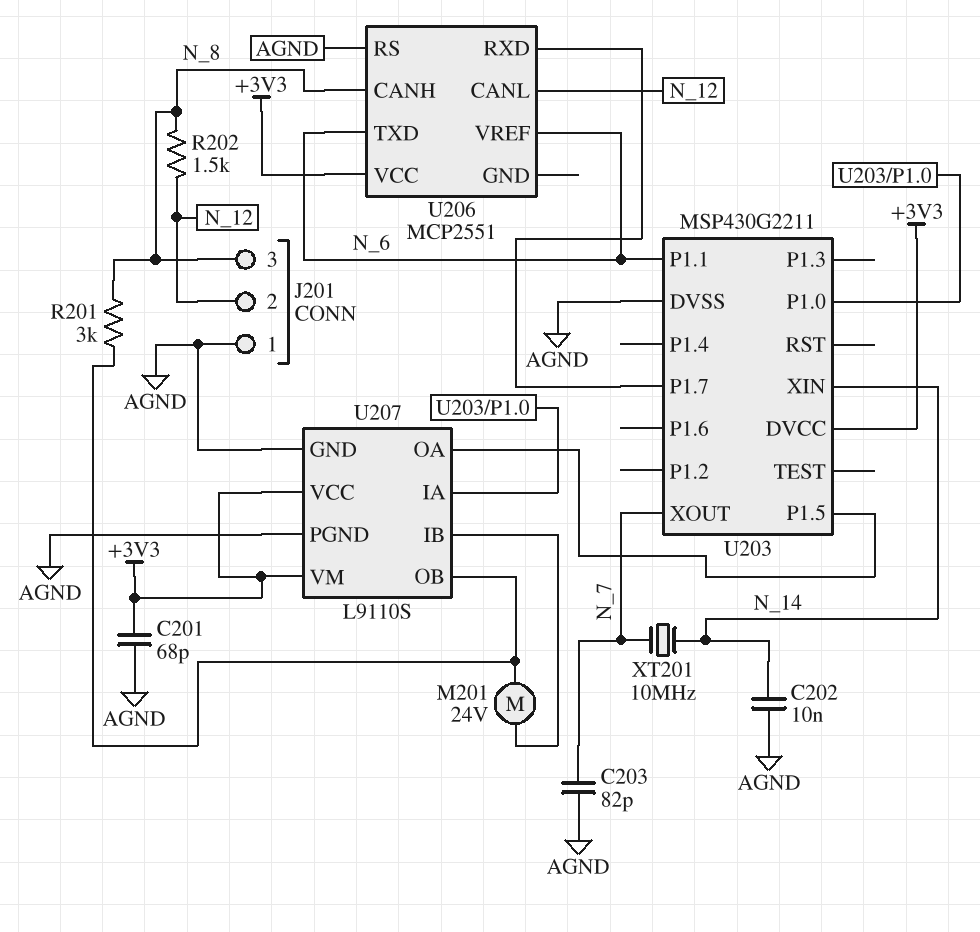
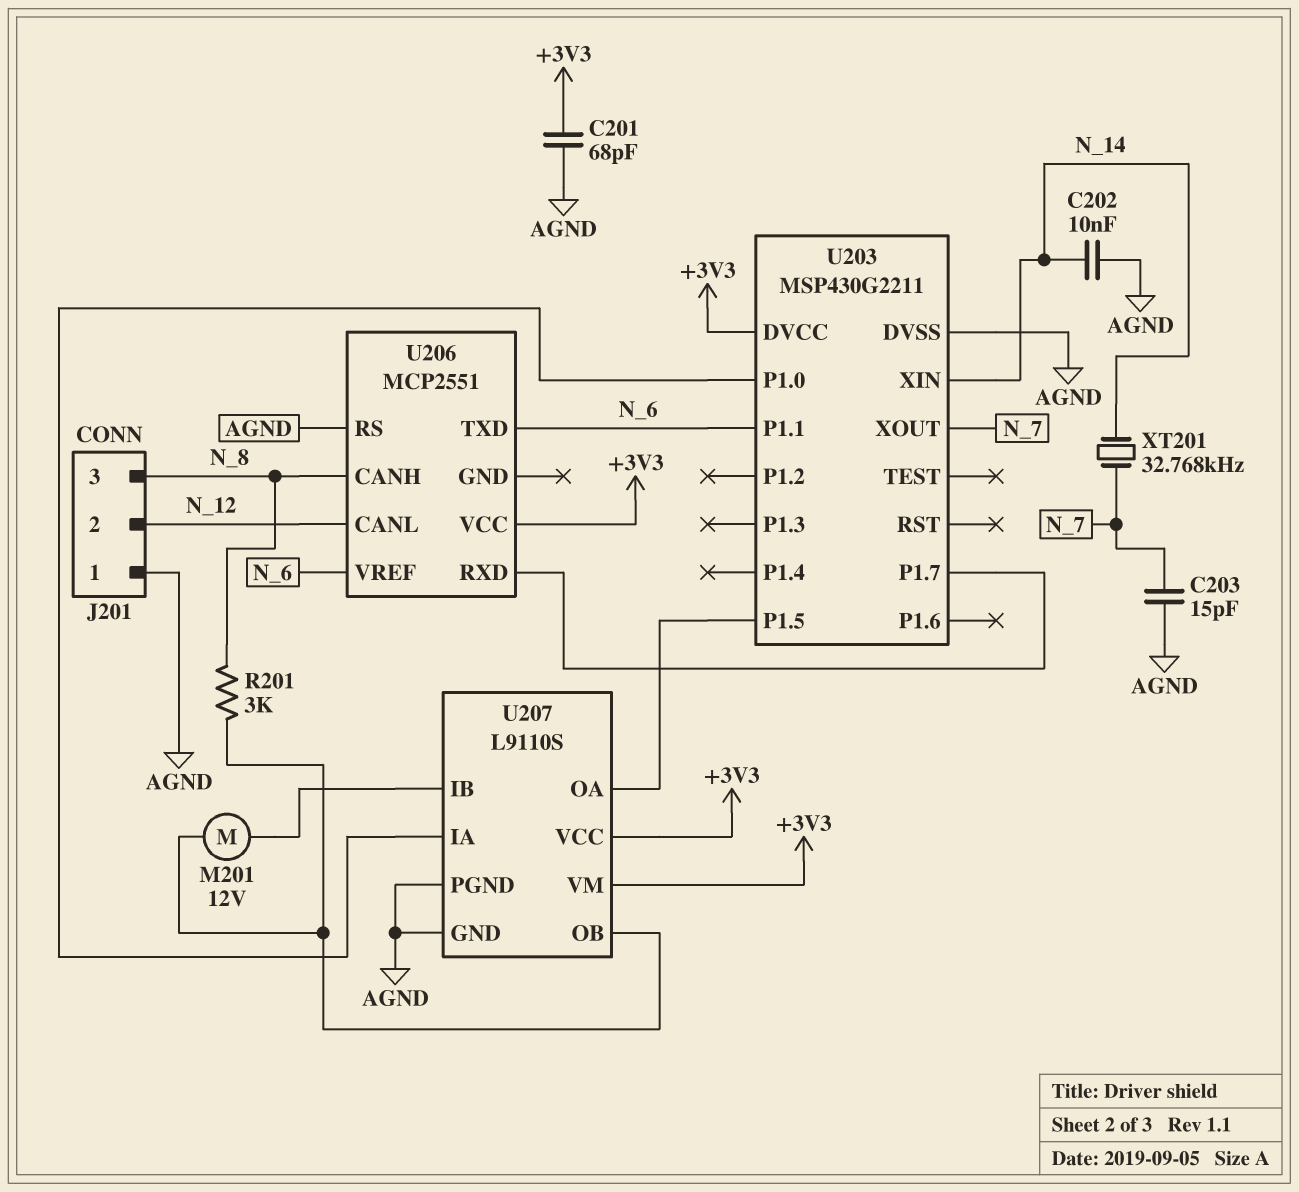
C203: 82pF (AGND, N_7) -> 15pF (AGND, N_7)
M201: motor 24V (U207/IB, U207/OB) -> motor 12V (U207/IB, U207/OB)
R202: 1.5k (N_8, N_12) -> none
XT201: 10MHz (N_7, N_14) -> 32.768kHz (N_7, N_14)

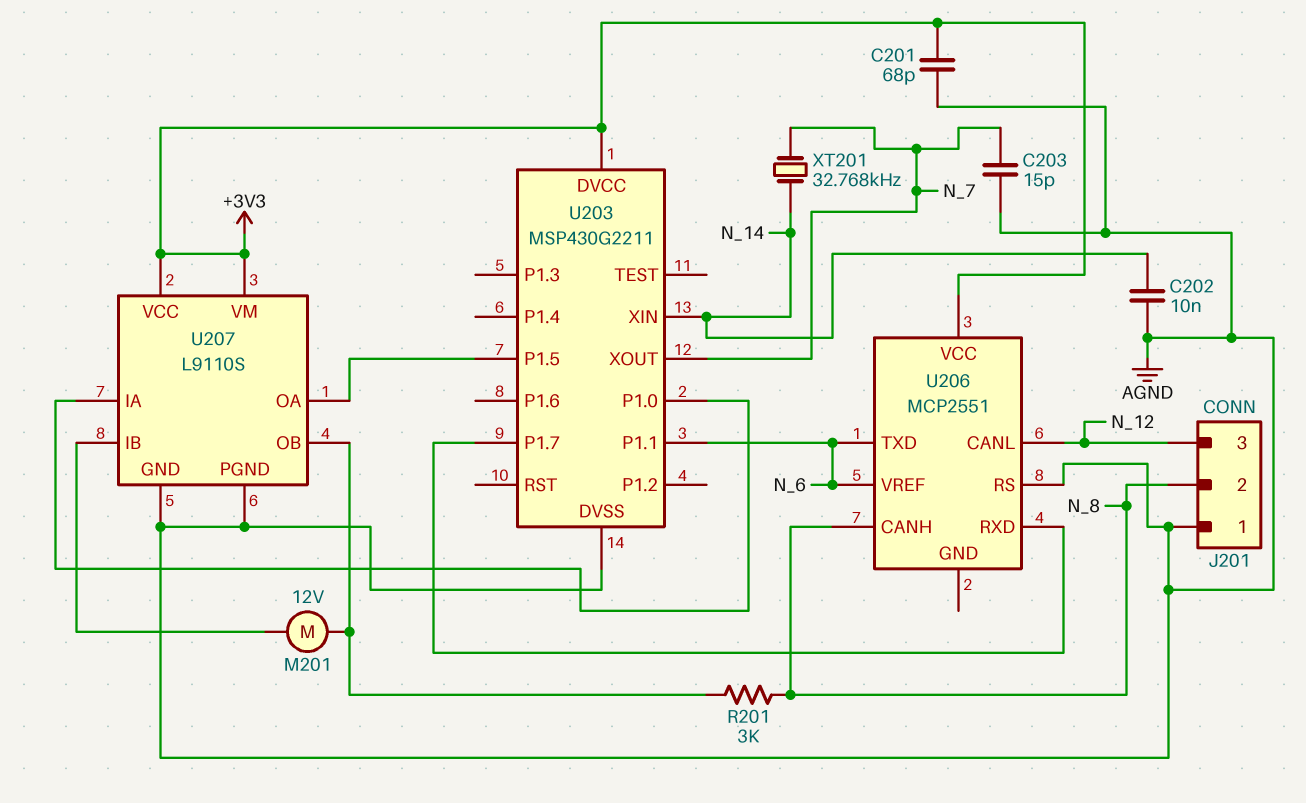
J201 pin 2: N_12 -> N_8
J201 pin 3: N_8 -> N_12

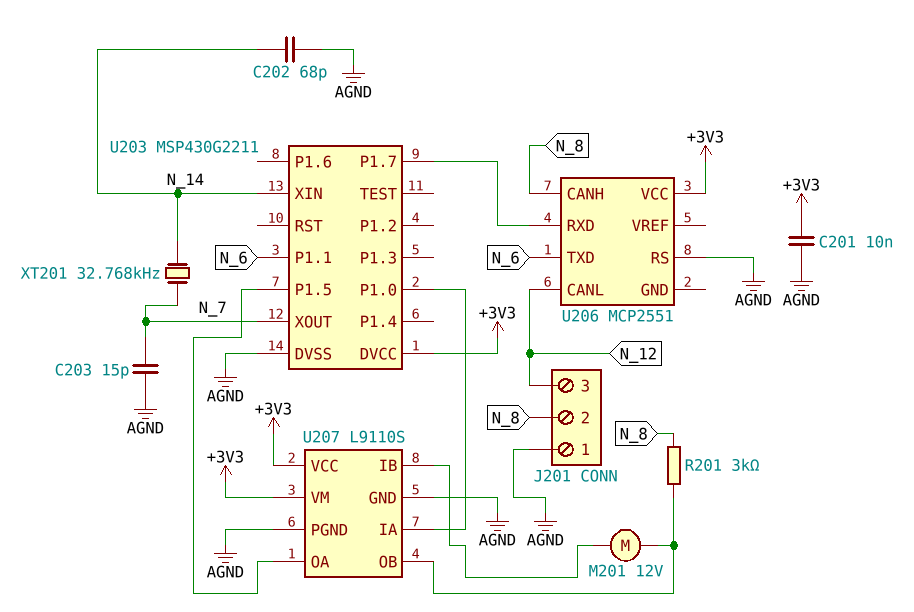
C201: 68pF (+3V3, AGND) -> 10nF (+3V3, AGND)
C202: 10nF (AGND, N_14) -> 68pF (AGND, N_14)
U206 pin VREF: N_6 -> none

